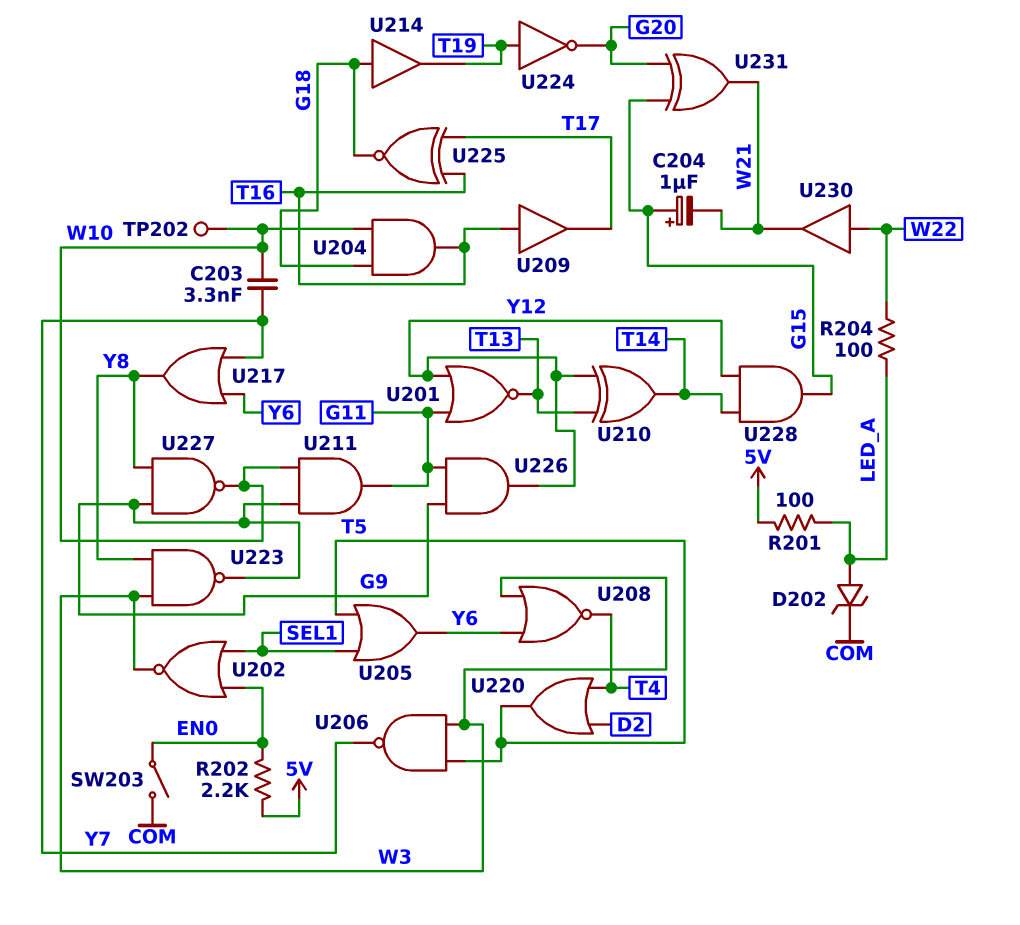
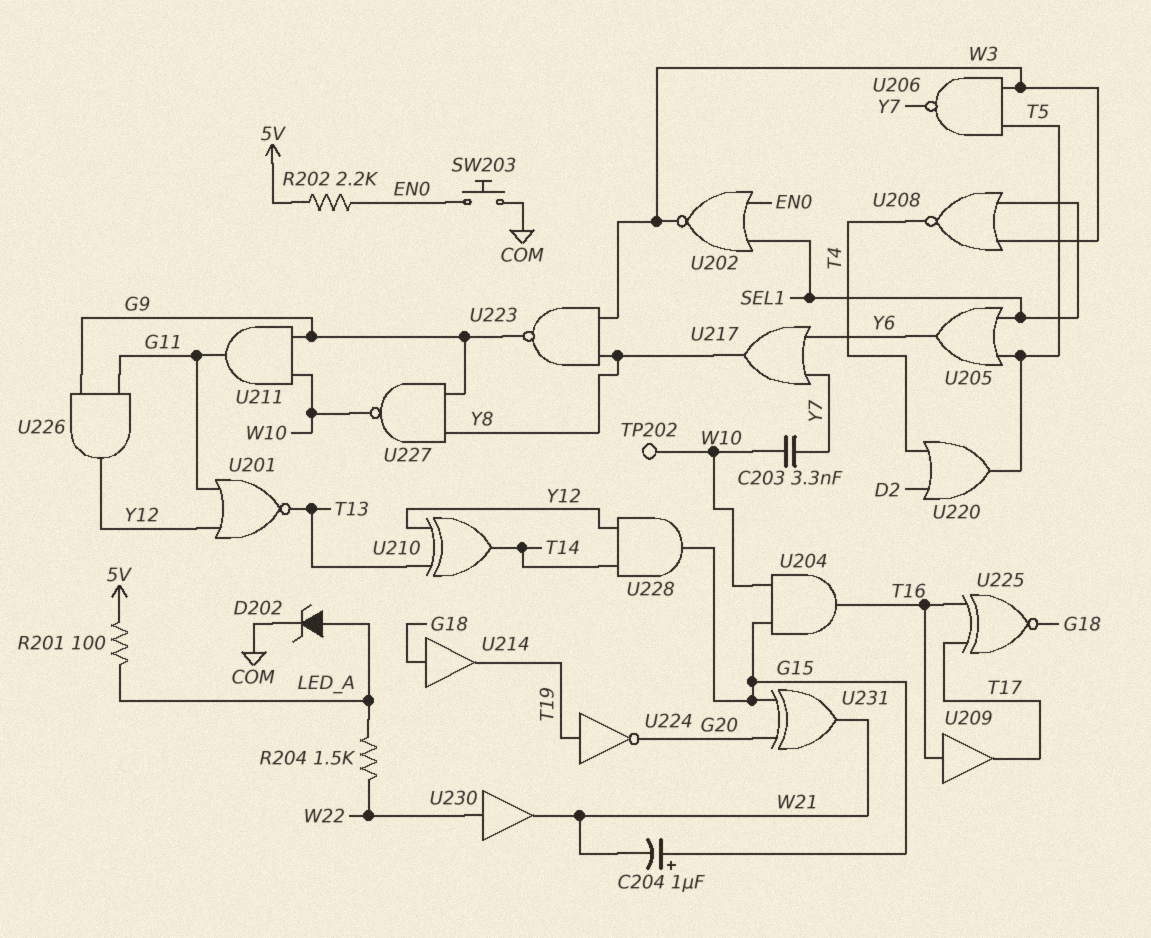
R204: 100 (LED_A, W22) -> 1.5k (LED_A, W22)
SW203: switch (COM, EN0) -> button (COM, EN0)
U204: AND (in G18, in W10, out T16) -> AND (in G15, in W10, out T16)
U208: NOR (in W3, in Y6, out T4) -> NOR (in SEL1, in W3, out T4)

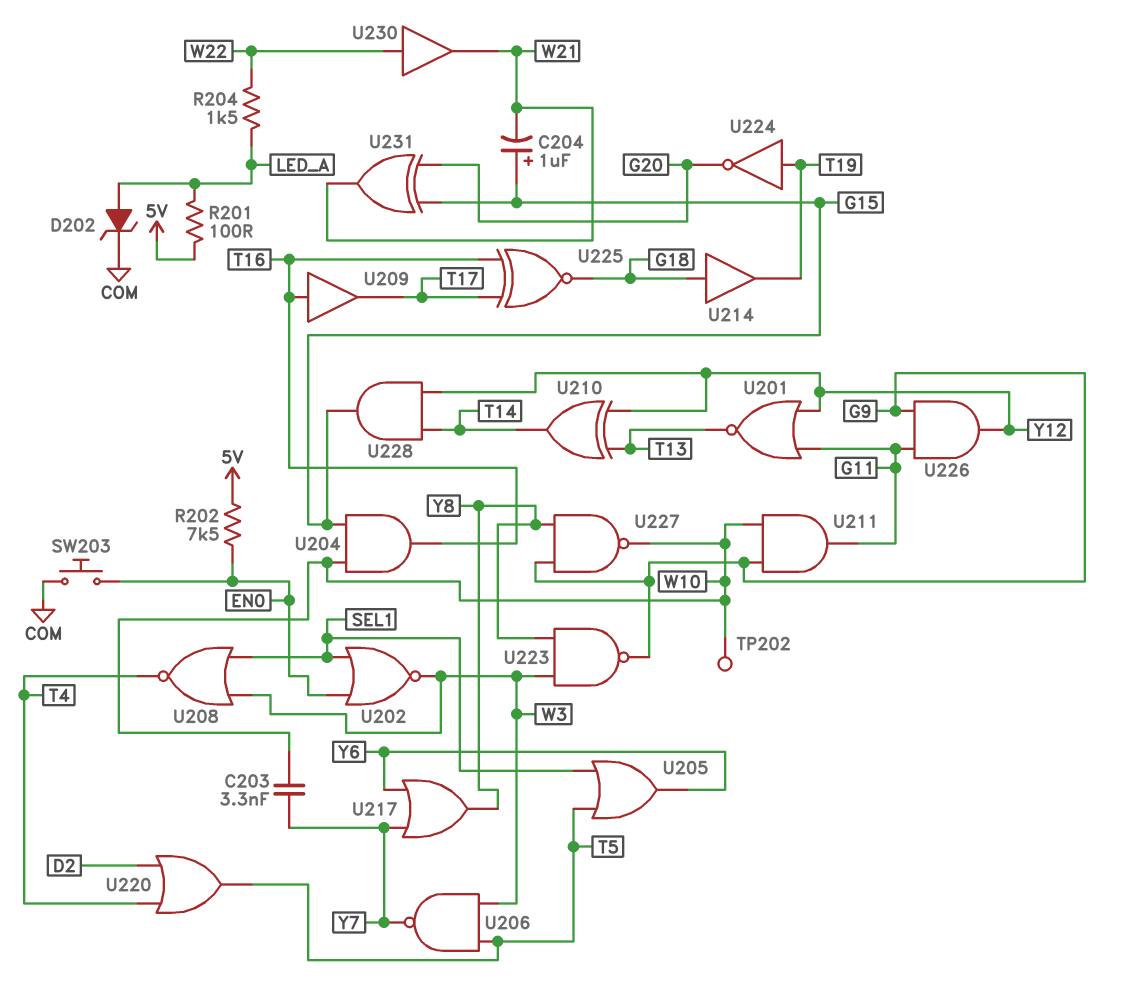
R202: 2.2k (5V, EN0) -> 7.5k (5V, EN0)

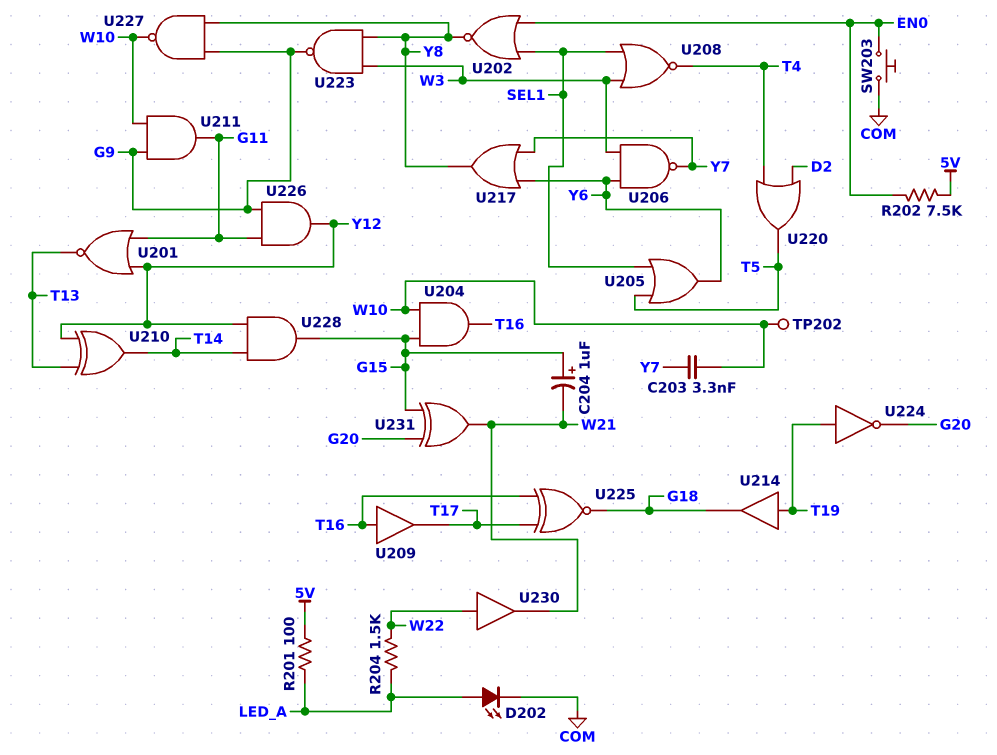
D202: zener (A LED_A, K COM) -> LED (A LED_A, K COM)
U202: NOR (in EN0, in SEL1, out W3) -> NOR (in EN0, in SEL1, out Y8)
U206: NAND (in T5, in W3, out Y7) -> NAND (in W3, in Y6, out Y7)
U214: buffer (in G18, out T19) -> buffer (in T19, out G18)

